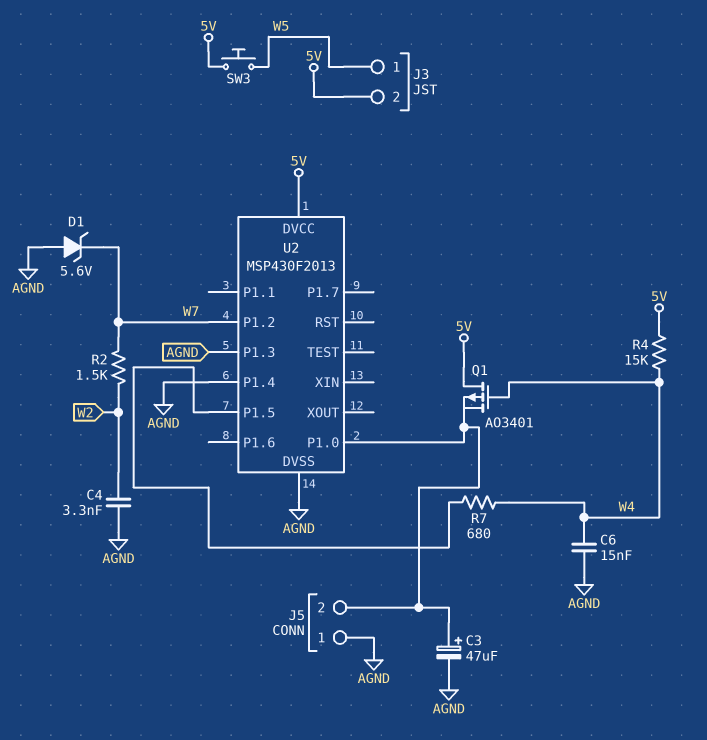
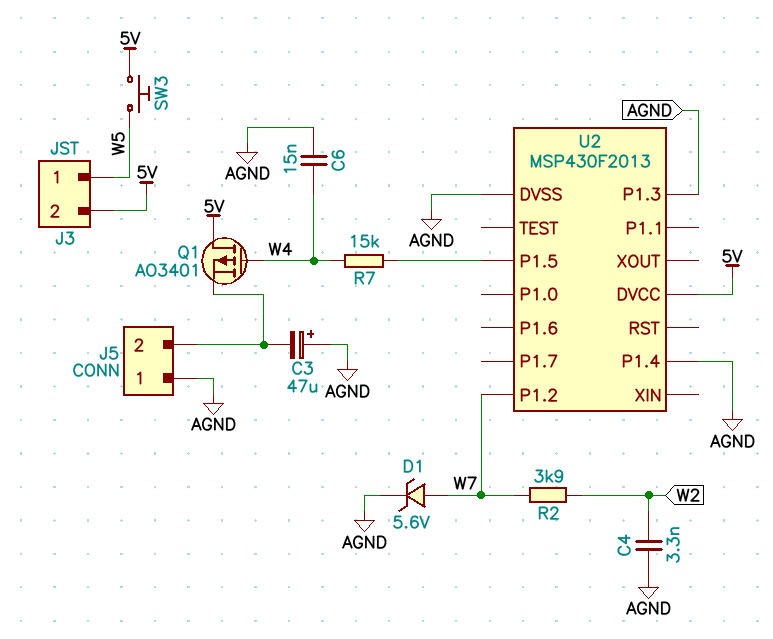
C3: 47uF (plus J5/2, minus AGND) -> 47uF (plus AGND, minus J5/2)
D1: zener 5.6V (A AGND, K W7) -> zener 5.6V (A W7, K AGND)
R2: 1.5k (W2, W7) -> 3.9k (W2, W7)
R4: 15k (5V, W4) -> none
R7: 680 (U2/P1.5, W4) -> 15k (U2/P1.5, W4)
U2 pin P1.0: J5/2 -> none

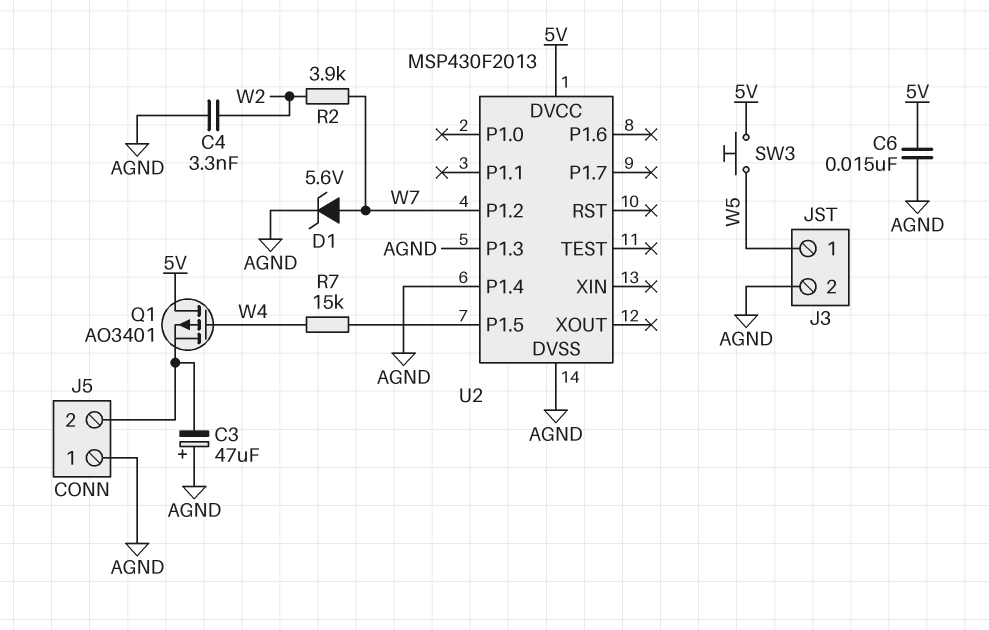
C6: 15nF (AGND, W4) -> 15nF (5V, AGND)
J3 pin 2: 5V -> AGND

